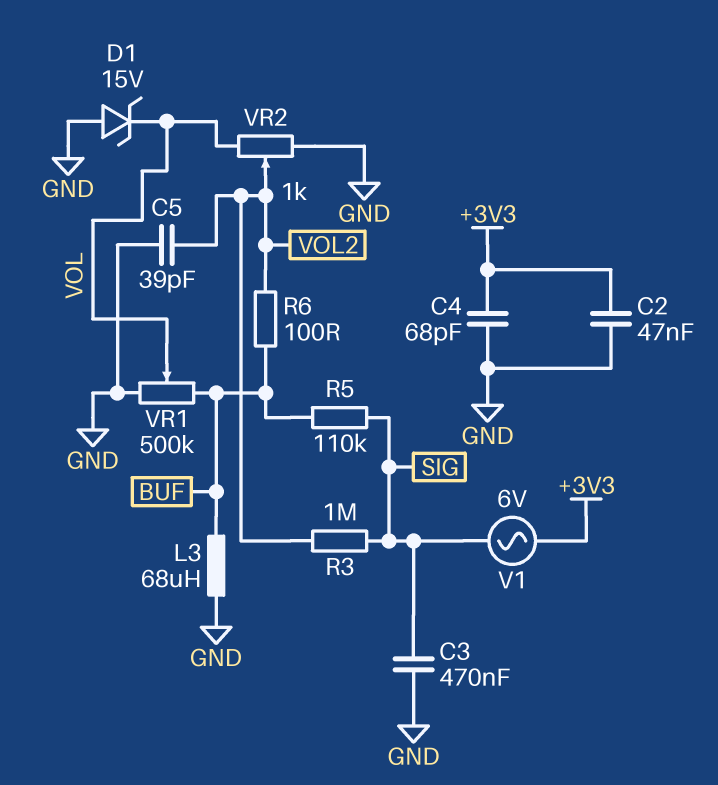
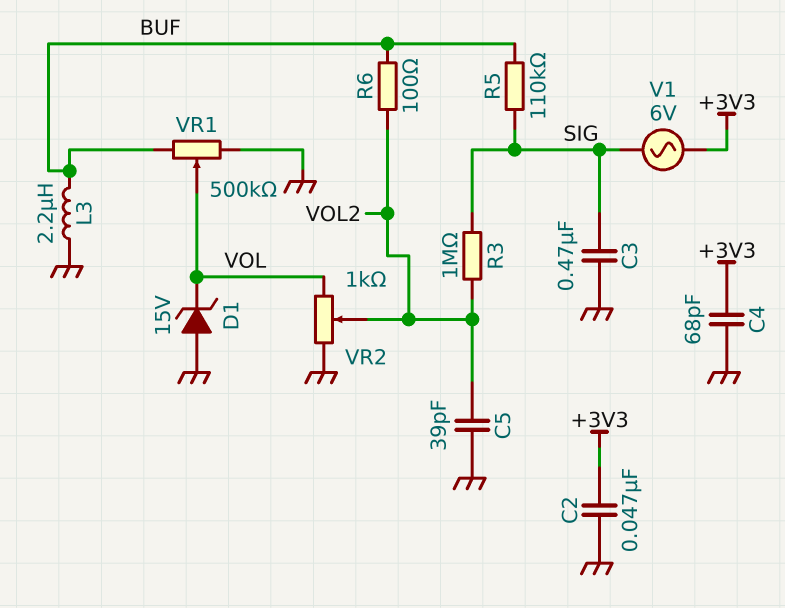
L3: 68uH (BUF, GND) -> 2.2uH (BUF, GND)

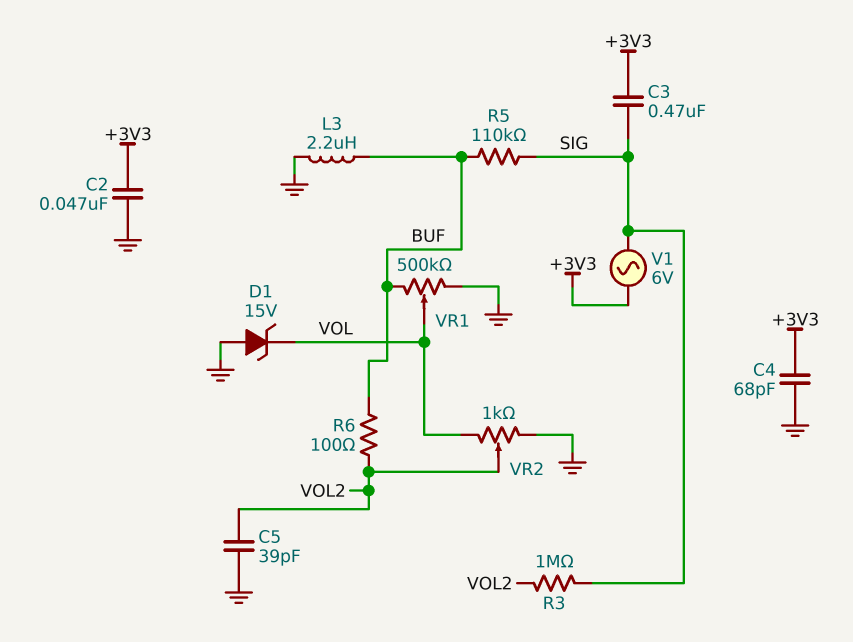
C3: 470nF (GND, SIG) -> 470nF (+3V3, SIG)

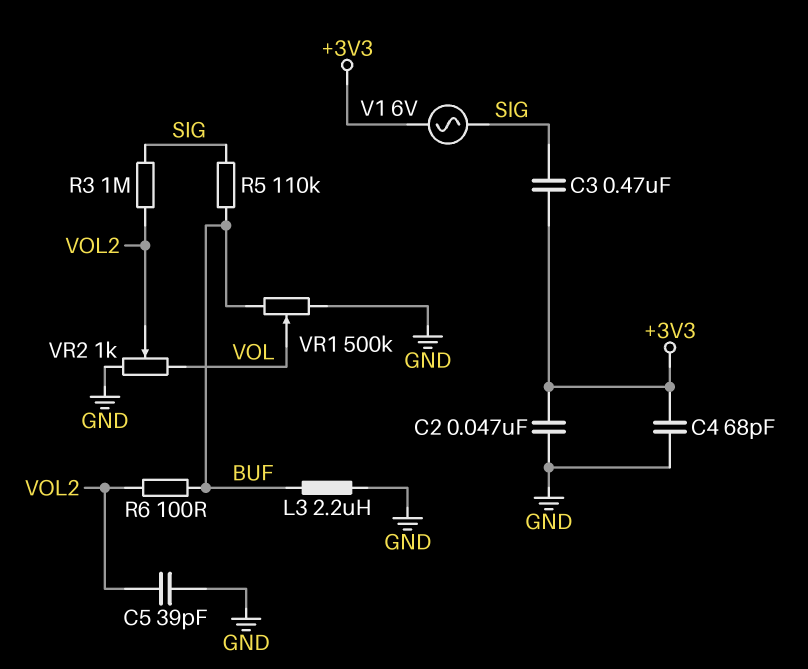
D1: zener 15V (A GND, K VOL) -> none

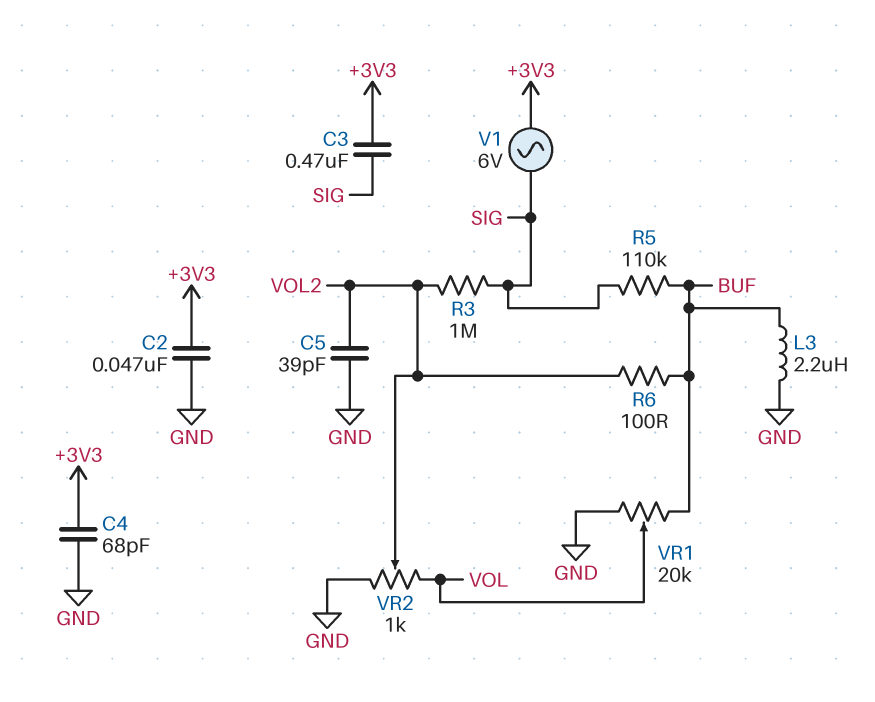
VR1: 500k (BUF, GND, wiper VOL) -> 20k (BUF, GND, wiper VOL)

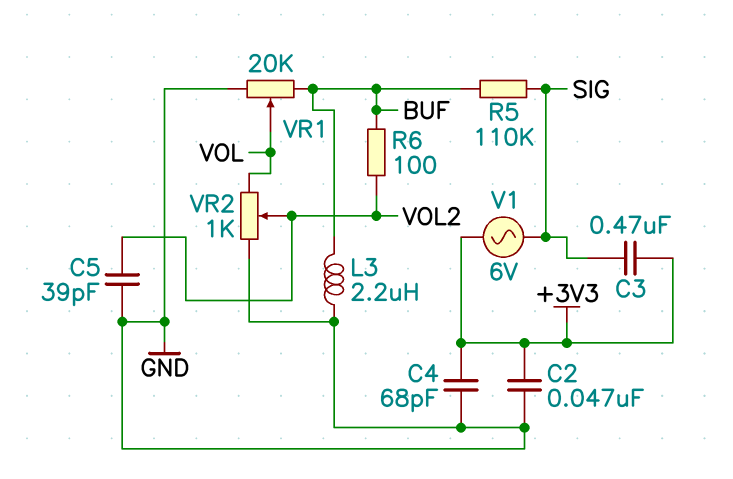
R3: 1M (SIG, VOL2) -> none

